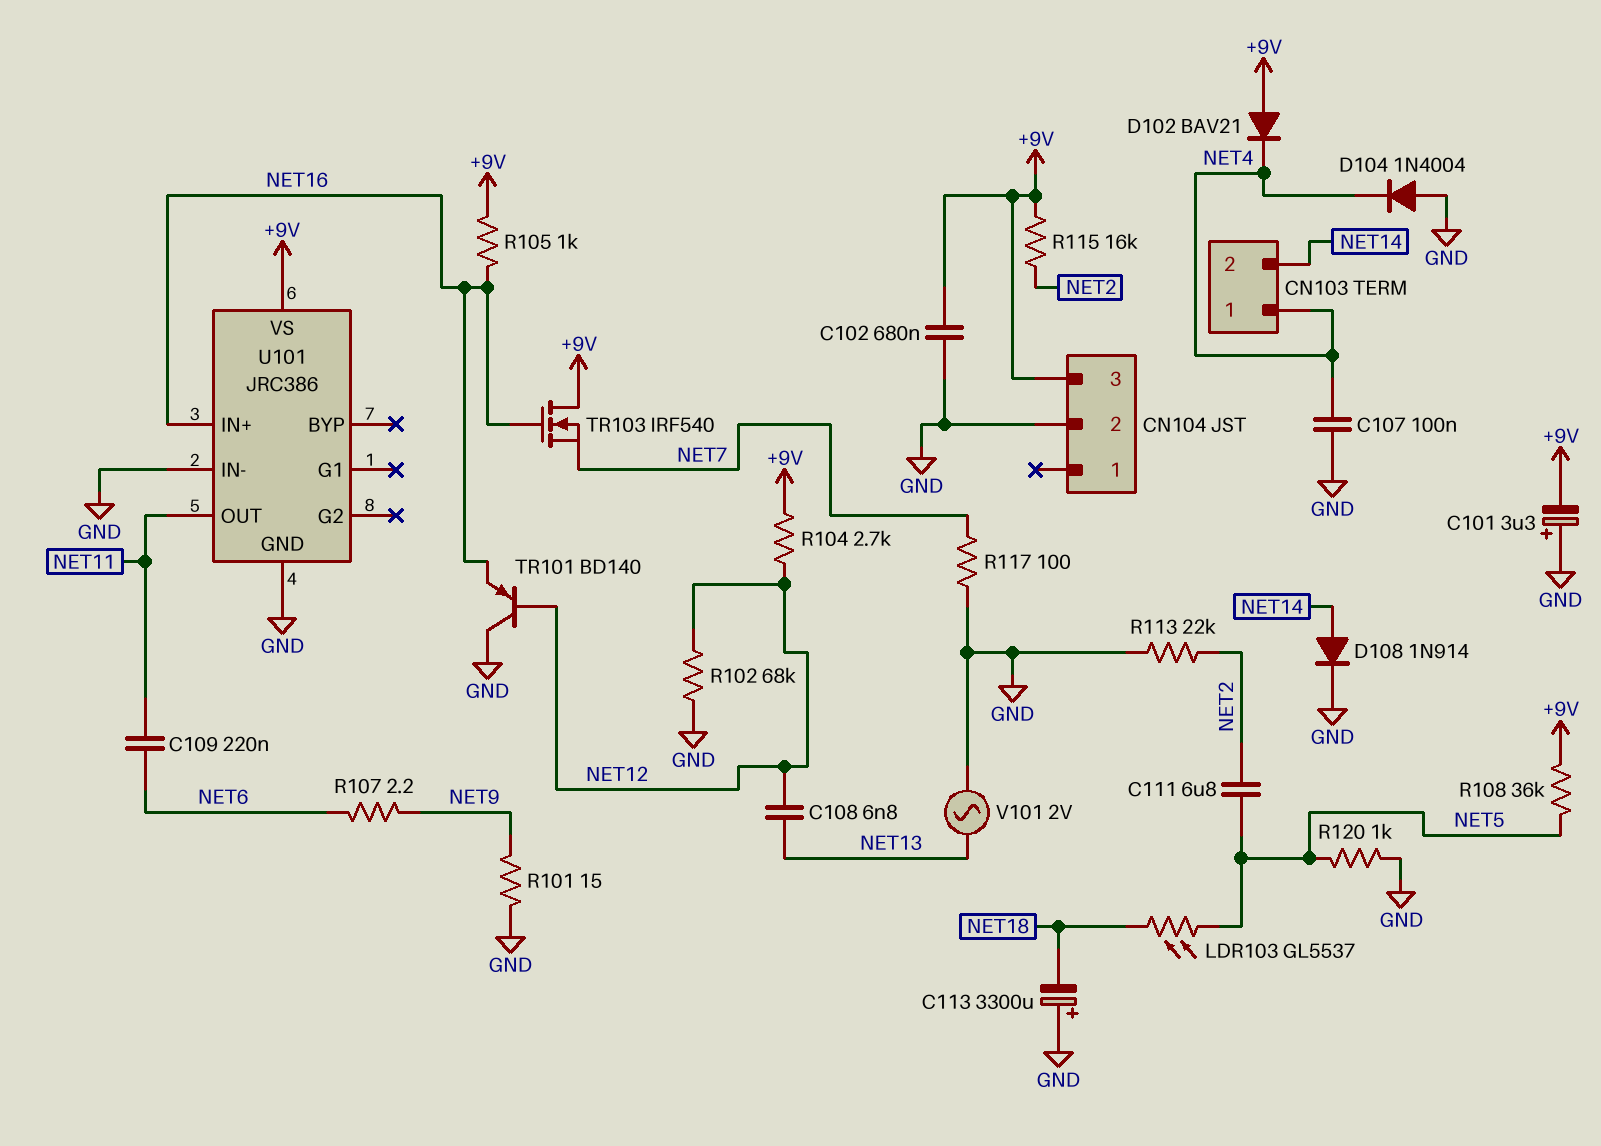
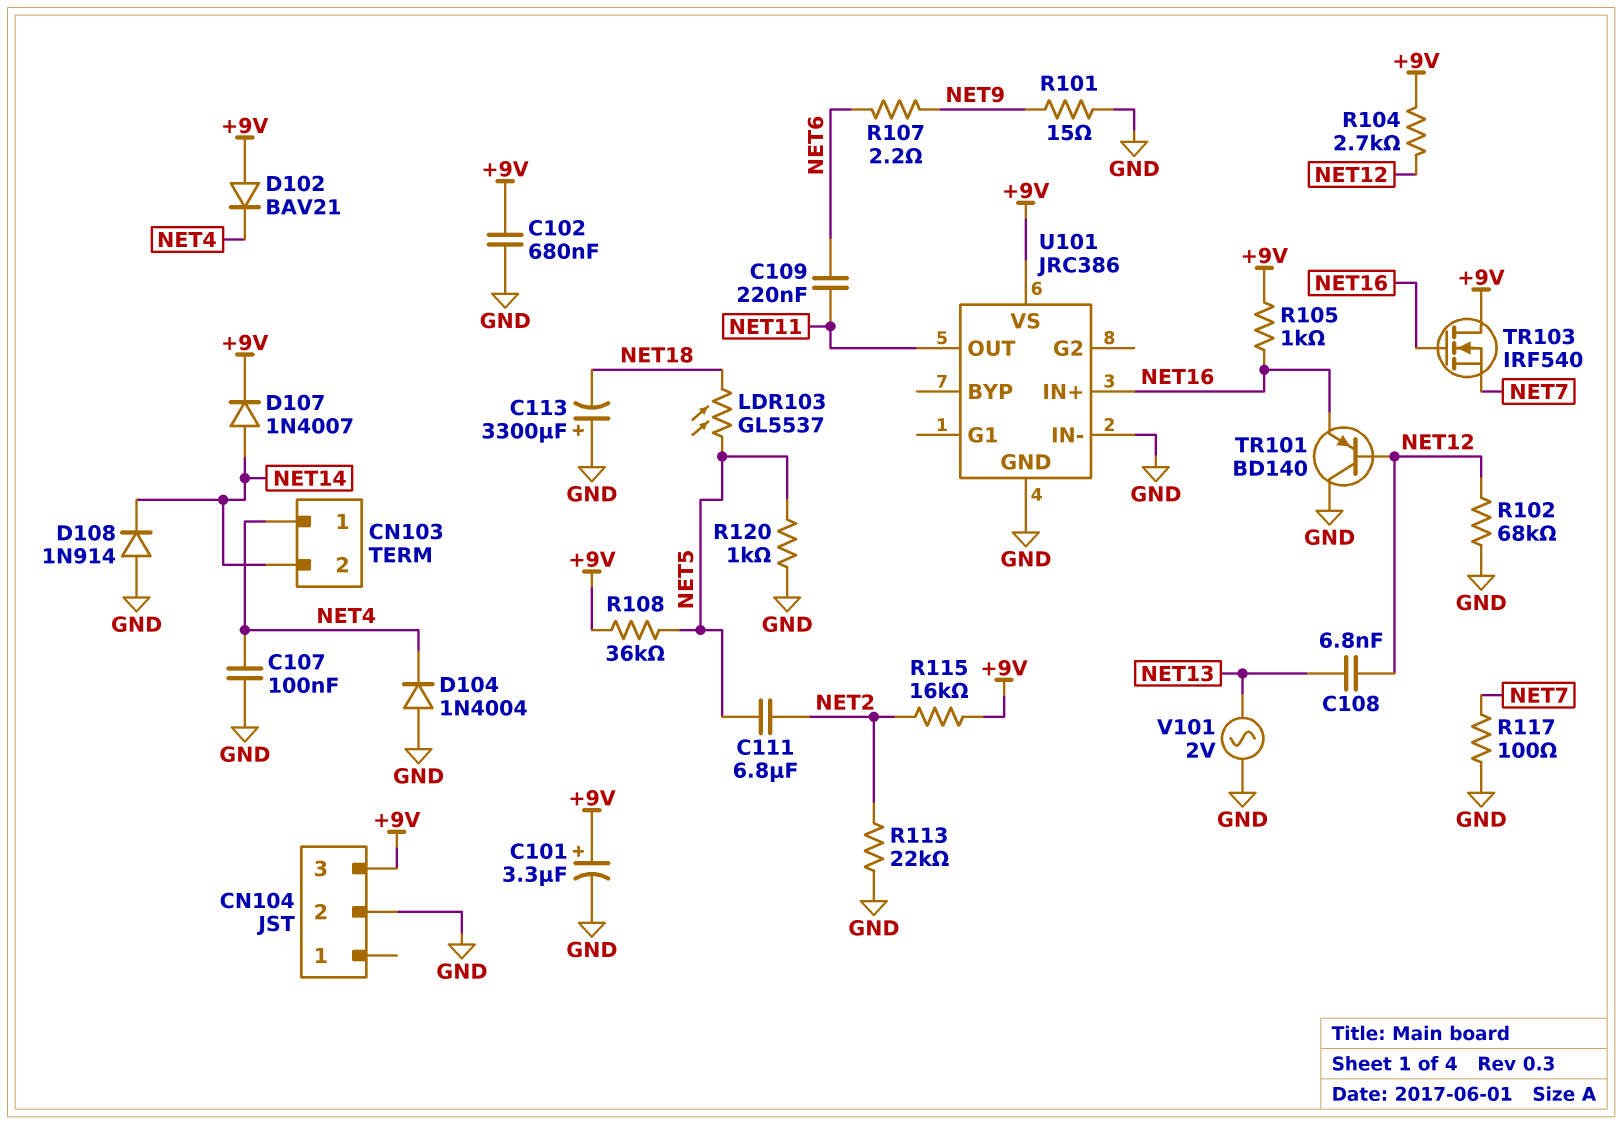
C101: 3.3uF (plus GND, minus +9V) -> 3.3uF (plus +9V, minus GND)
D107: none -> diode 1N4007 (A NET14, K +9V)
D108: diode 1N914 (A NET14, K GND) -> diode 1N914 (A GND, K NET14)

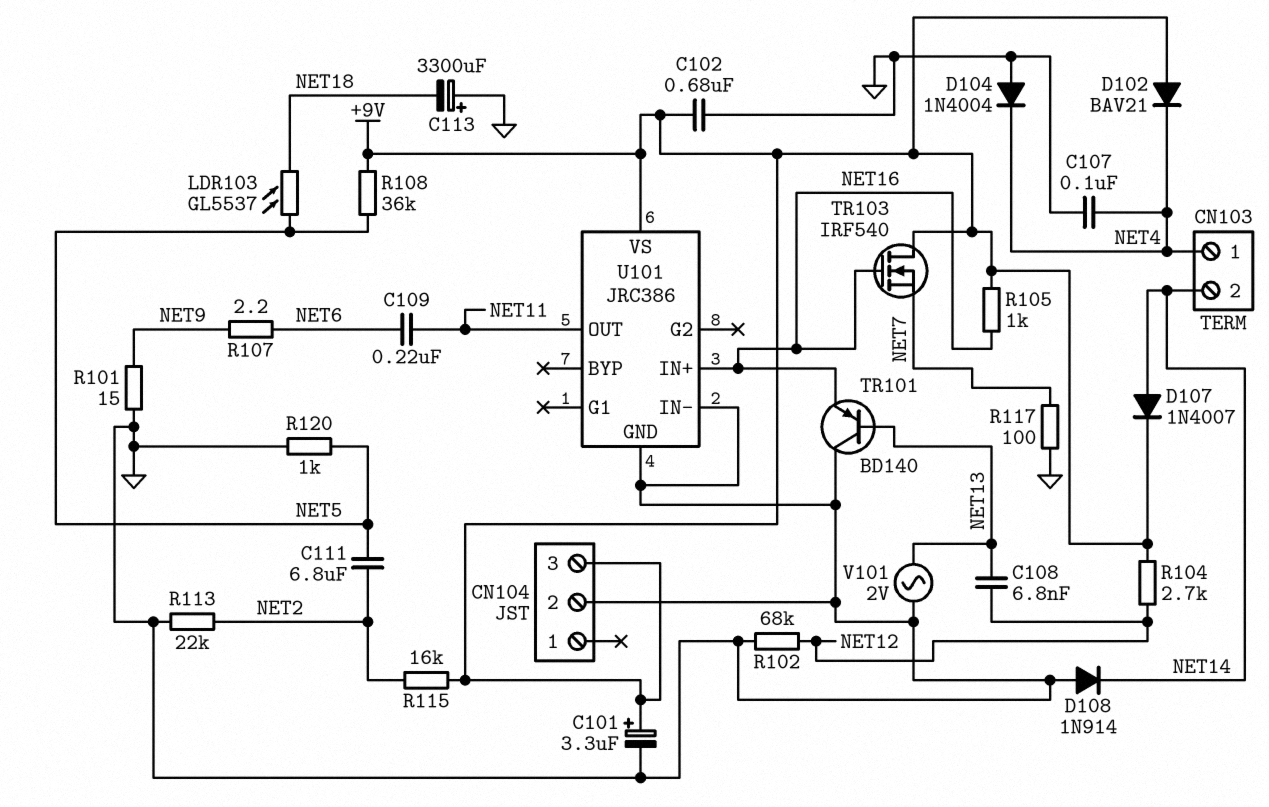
TR101: PNP BD140 (B NET12, C GND, E NET16) -> PNP BD140 (B NET13, C GND, E NET16)

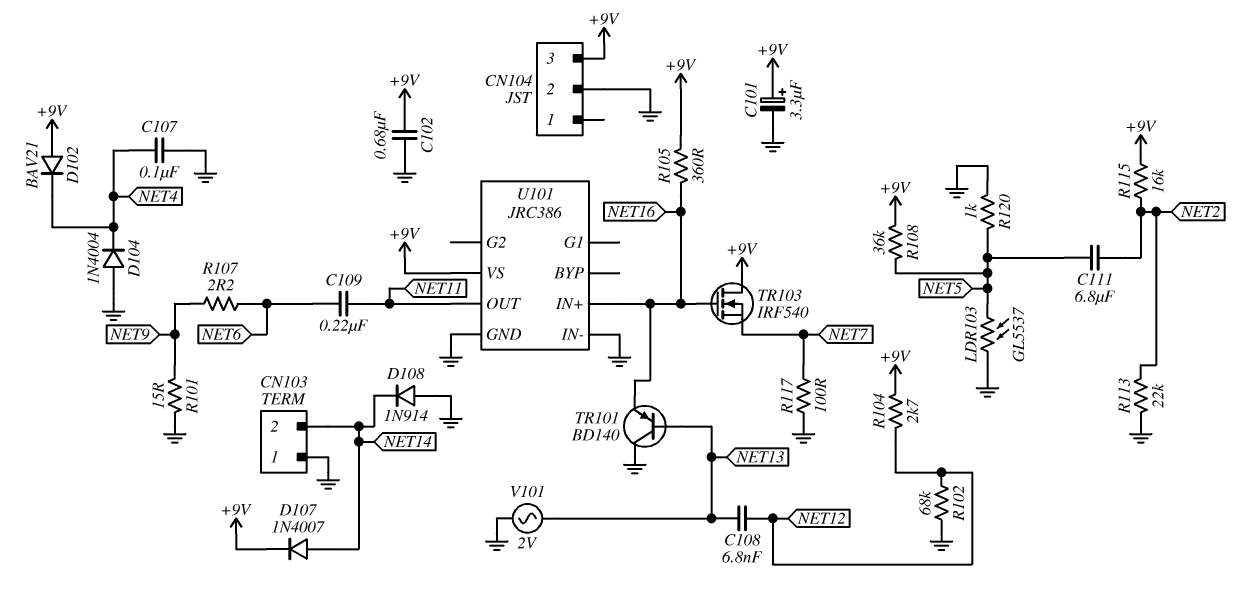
C113: 3300uF (plus GND, minus NET18) -> none
CN103 pin 1: NET4 -> GND
LDR103: GL5537 (NET5, NET18) -> GL5537 (GND, NET5)
R105: 1k (+9V, NET16) -> 360 (+9V, NET16)

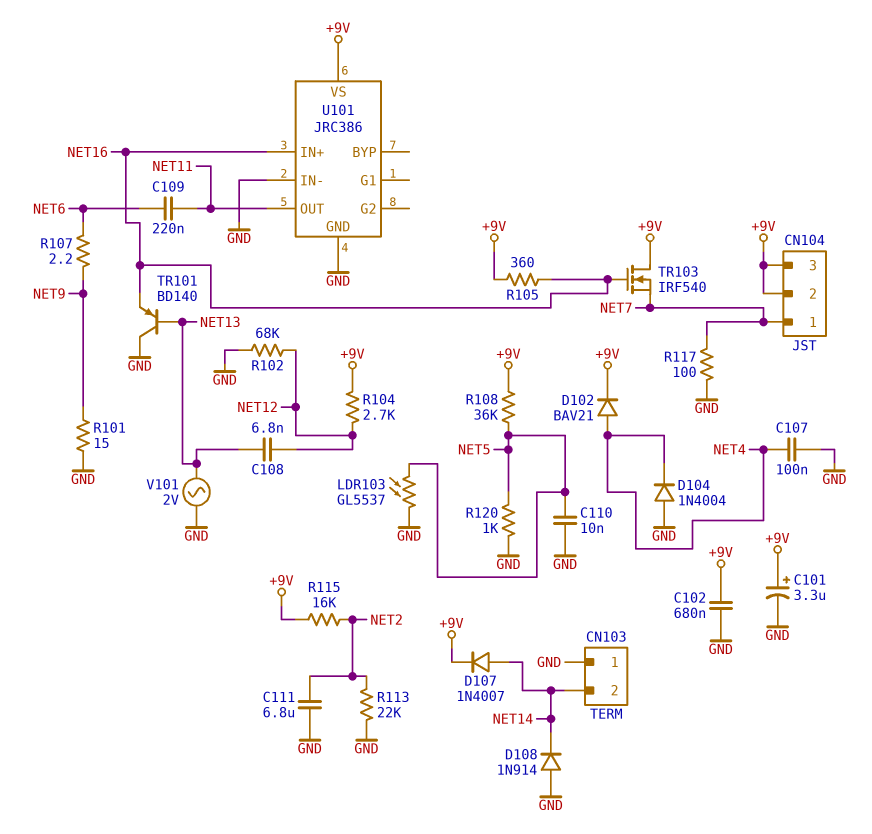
C110: none -> 10nF (GND, NET5)
C111: 6.8uF (NET2, NET5) -> 6.8uF (GND, NET2)
CN104 pin 1: none -> NET7
CN104 pin 2: GND -> +9V
D102: diode BAV21 (A +9V, K NET4) -> diode BAV21 (A NET4, K +9V)

